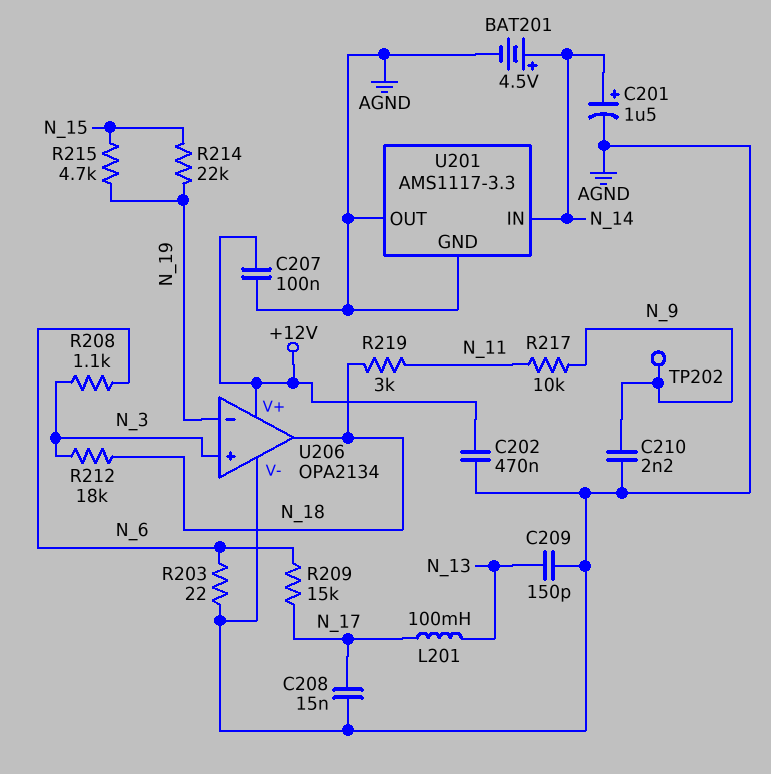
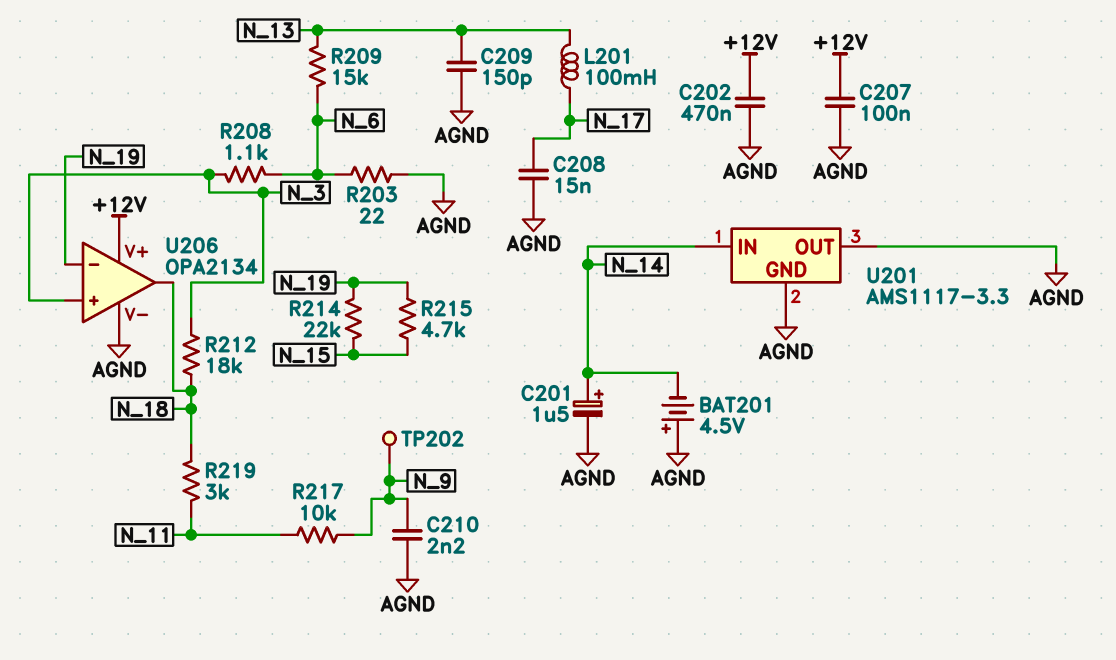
BAT201: 4.5V (plus N_14, minus AGND) -> 4.5V (plus AGND, minus N_14)
R209: 15k (N_6, N_17) -> 15k (N_6, N_13)

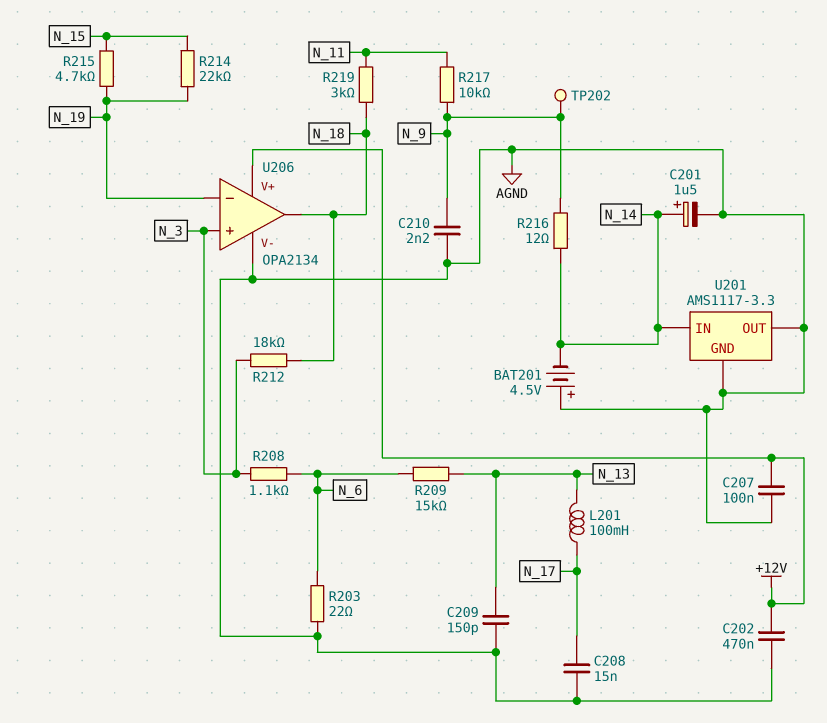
R216: none -> 12 (N_9, N_14)

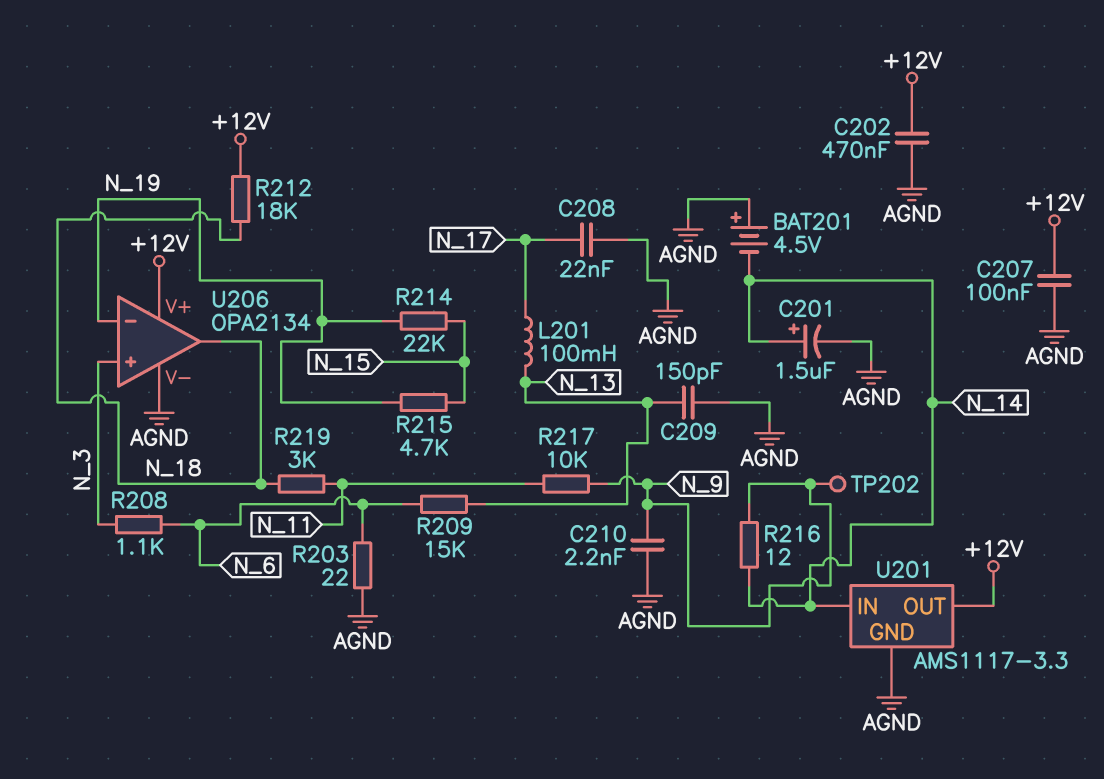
C208: 15nF (AGND, N_17) -> 22nF (AGND, N_17)
R212: 18k (N_3, N_18) -> 18k (+12V, N_18)
U201 pin OUT: AGND -> +12V

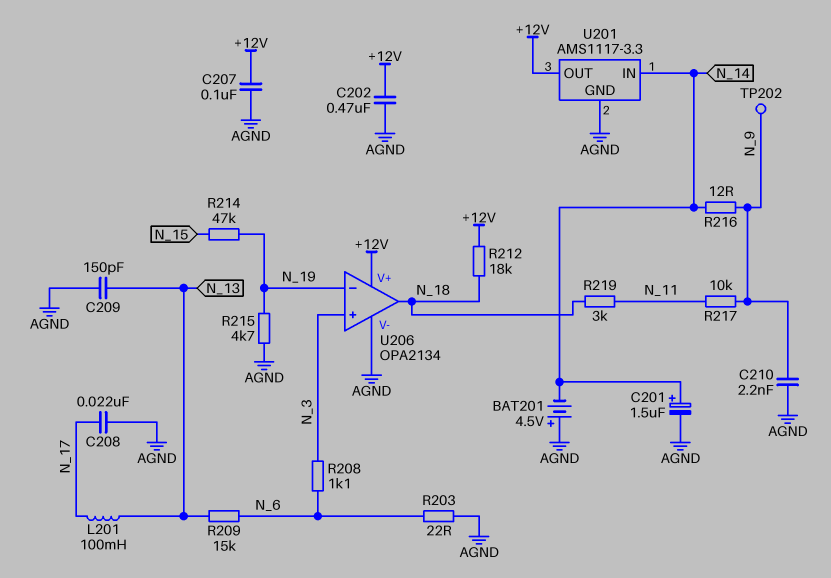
R214: 22k (N_15, N_19) -> 47k (N_15, N_19)
R215: 4.7k (N_15, N_19) -> 4.7k (AGND, N_19)

